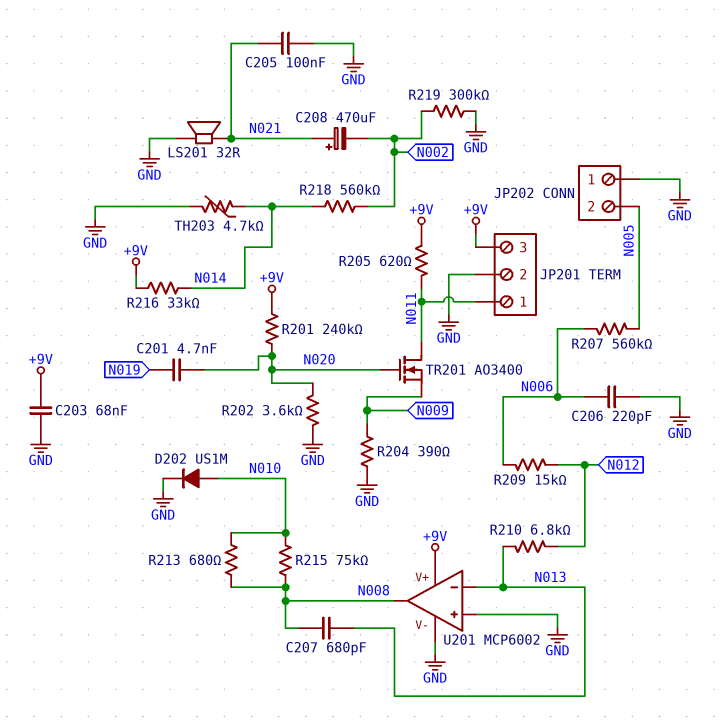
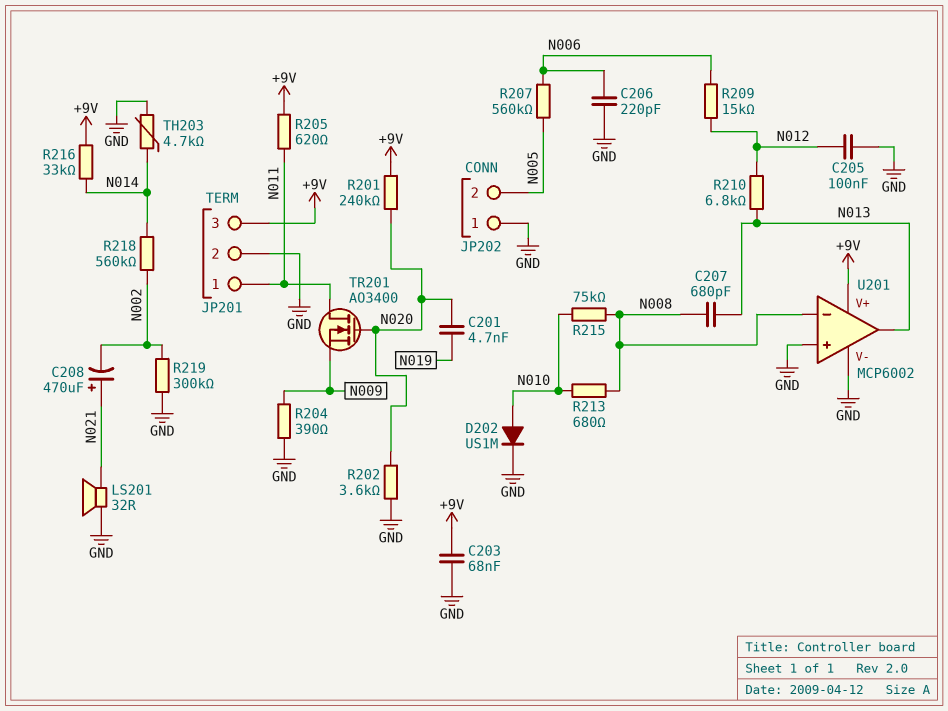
C205: 100nF (GND, N021) -> 100nF (GND, N012)
U201 pin in-: N013 -> N008
U201 pin out: N008 -> N013

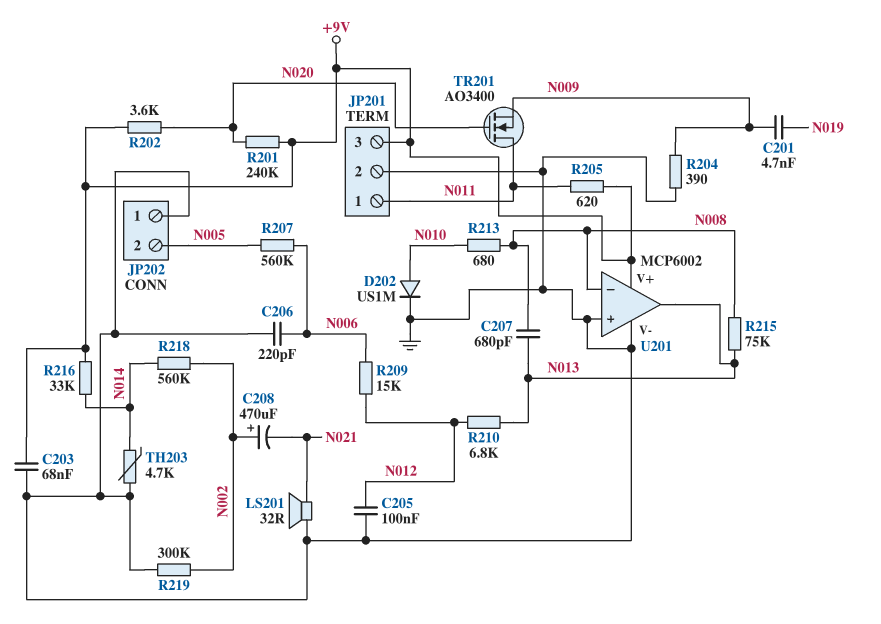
C201: 4.7nF (N019, N020) -> 4.7nF (N009, N019)
C208: 470uF (plus N021, minus N002) -> 470uF (plus N002, minus N021)
R202: 3.6k (GND, N020) -> 3.6k (+9V, N020)
R215: 75k (N008, N010) -> 75k (N008, N013)

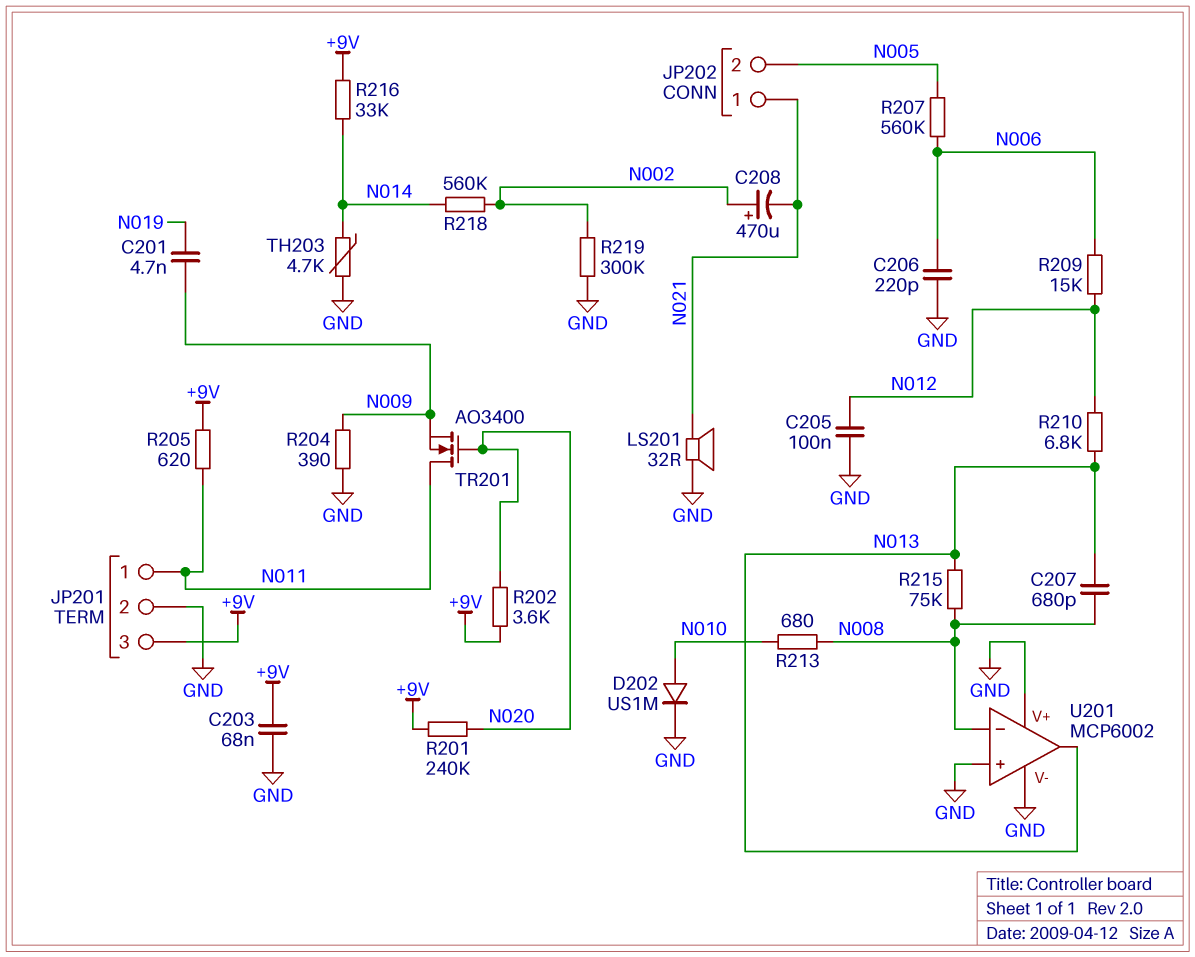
JP202 pin 1: GND -> N021
U201 pin V+: +9V -> GND

